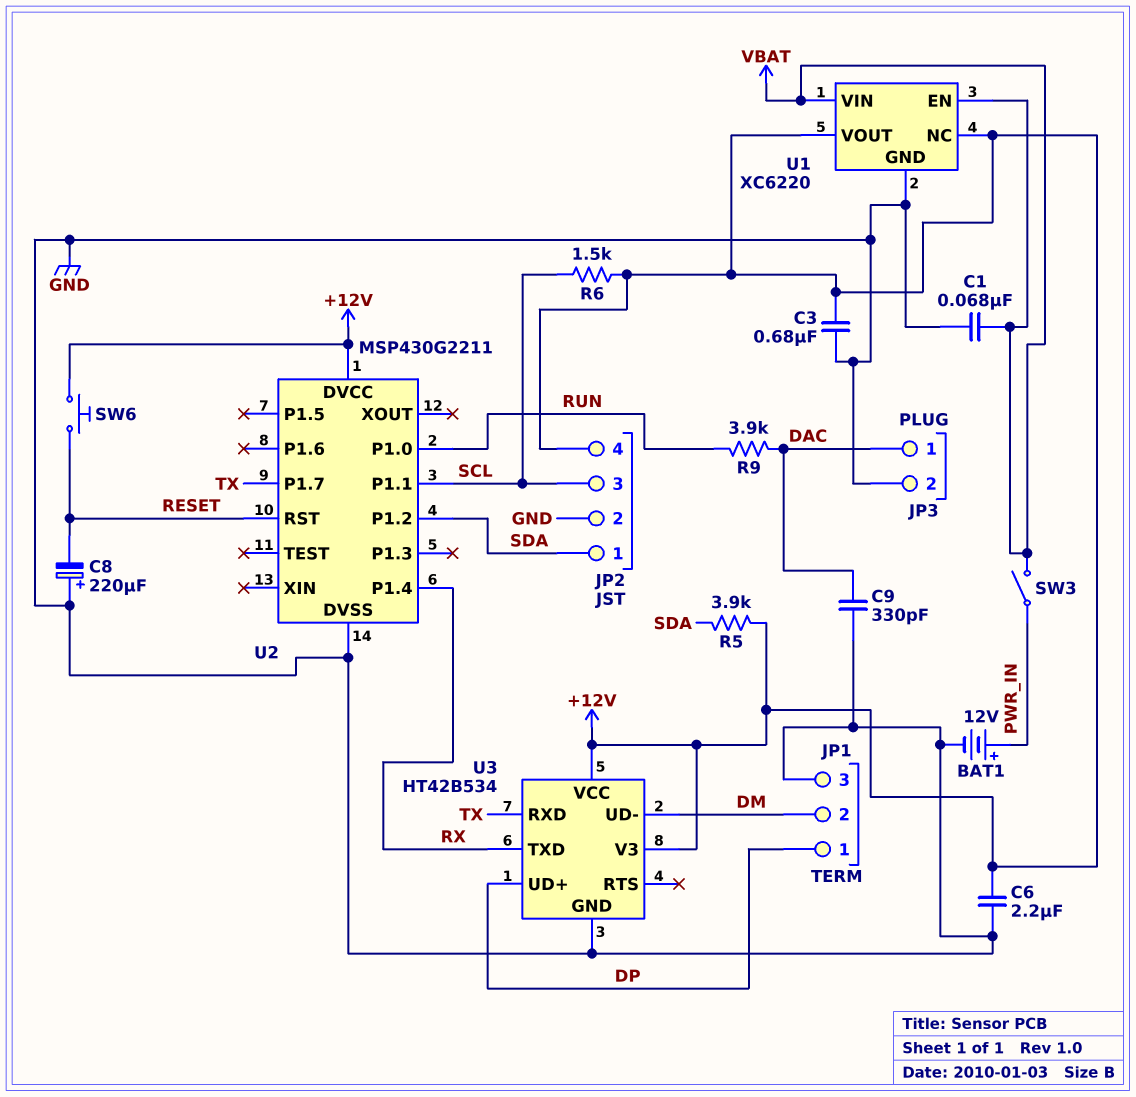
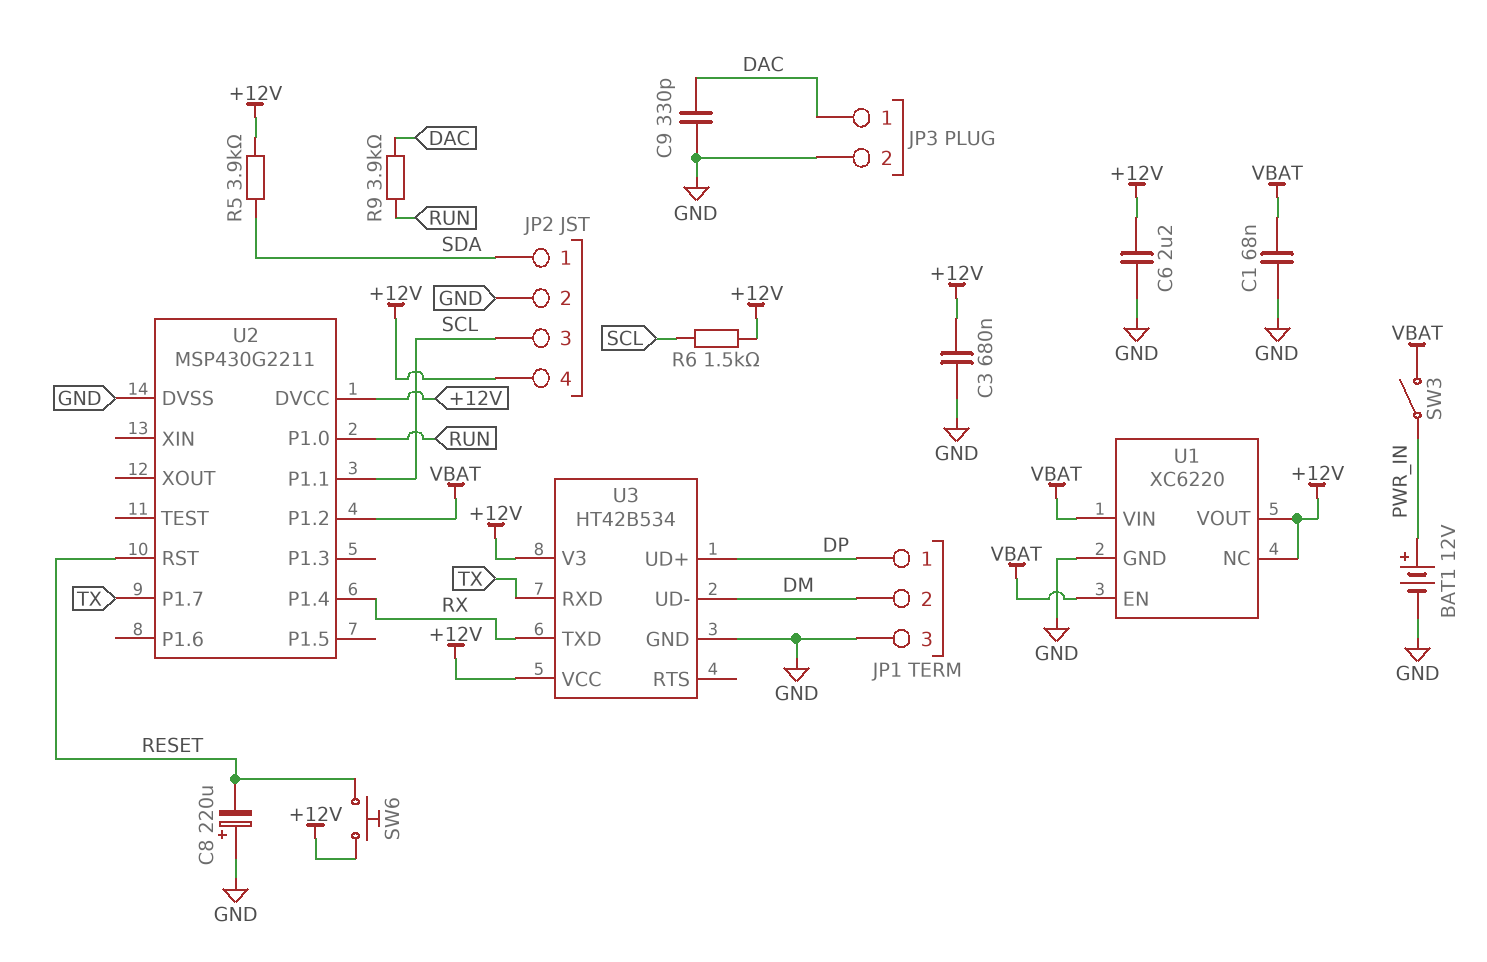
U2 pin P1.2: SDA -> VBAT

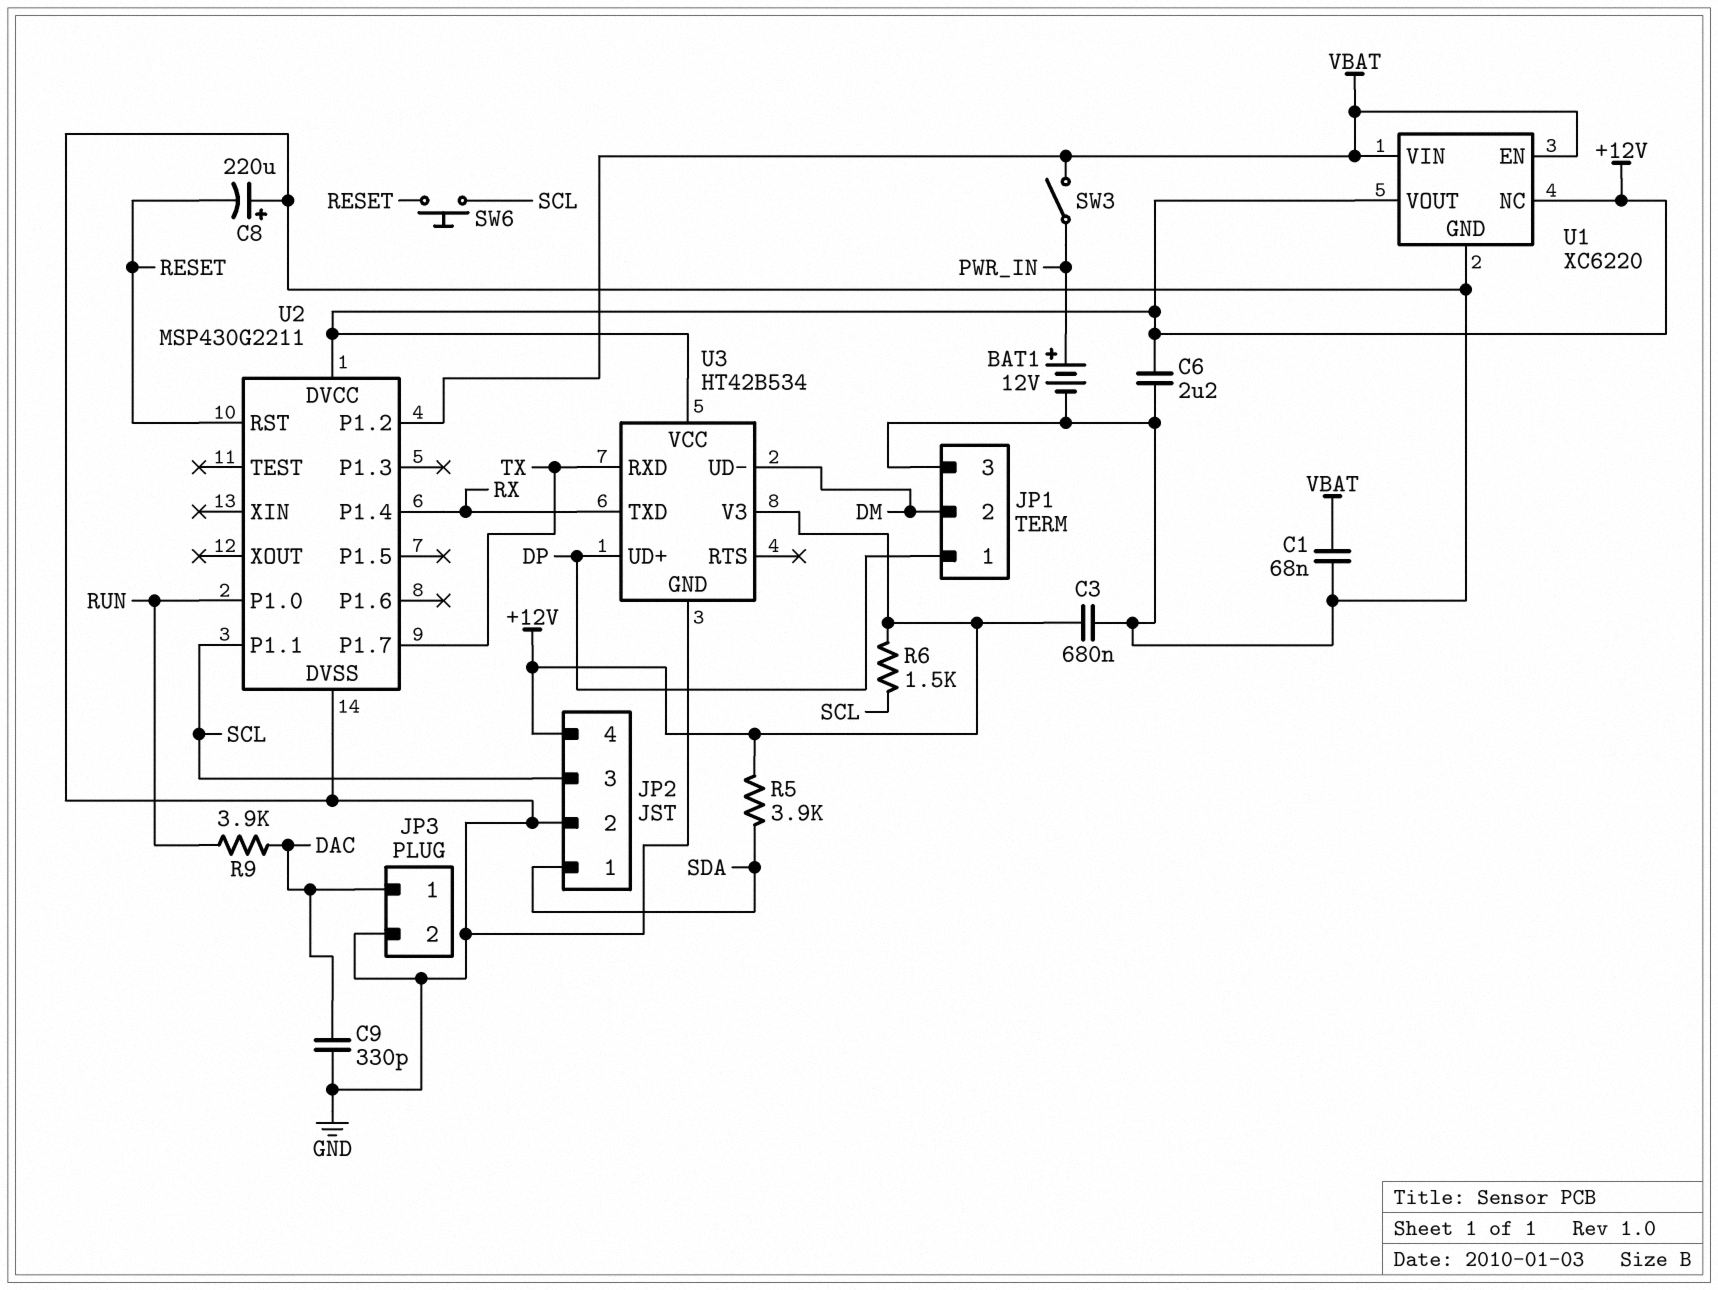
SW6: button (+12V, RESET) -> button (RESET, SCL)

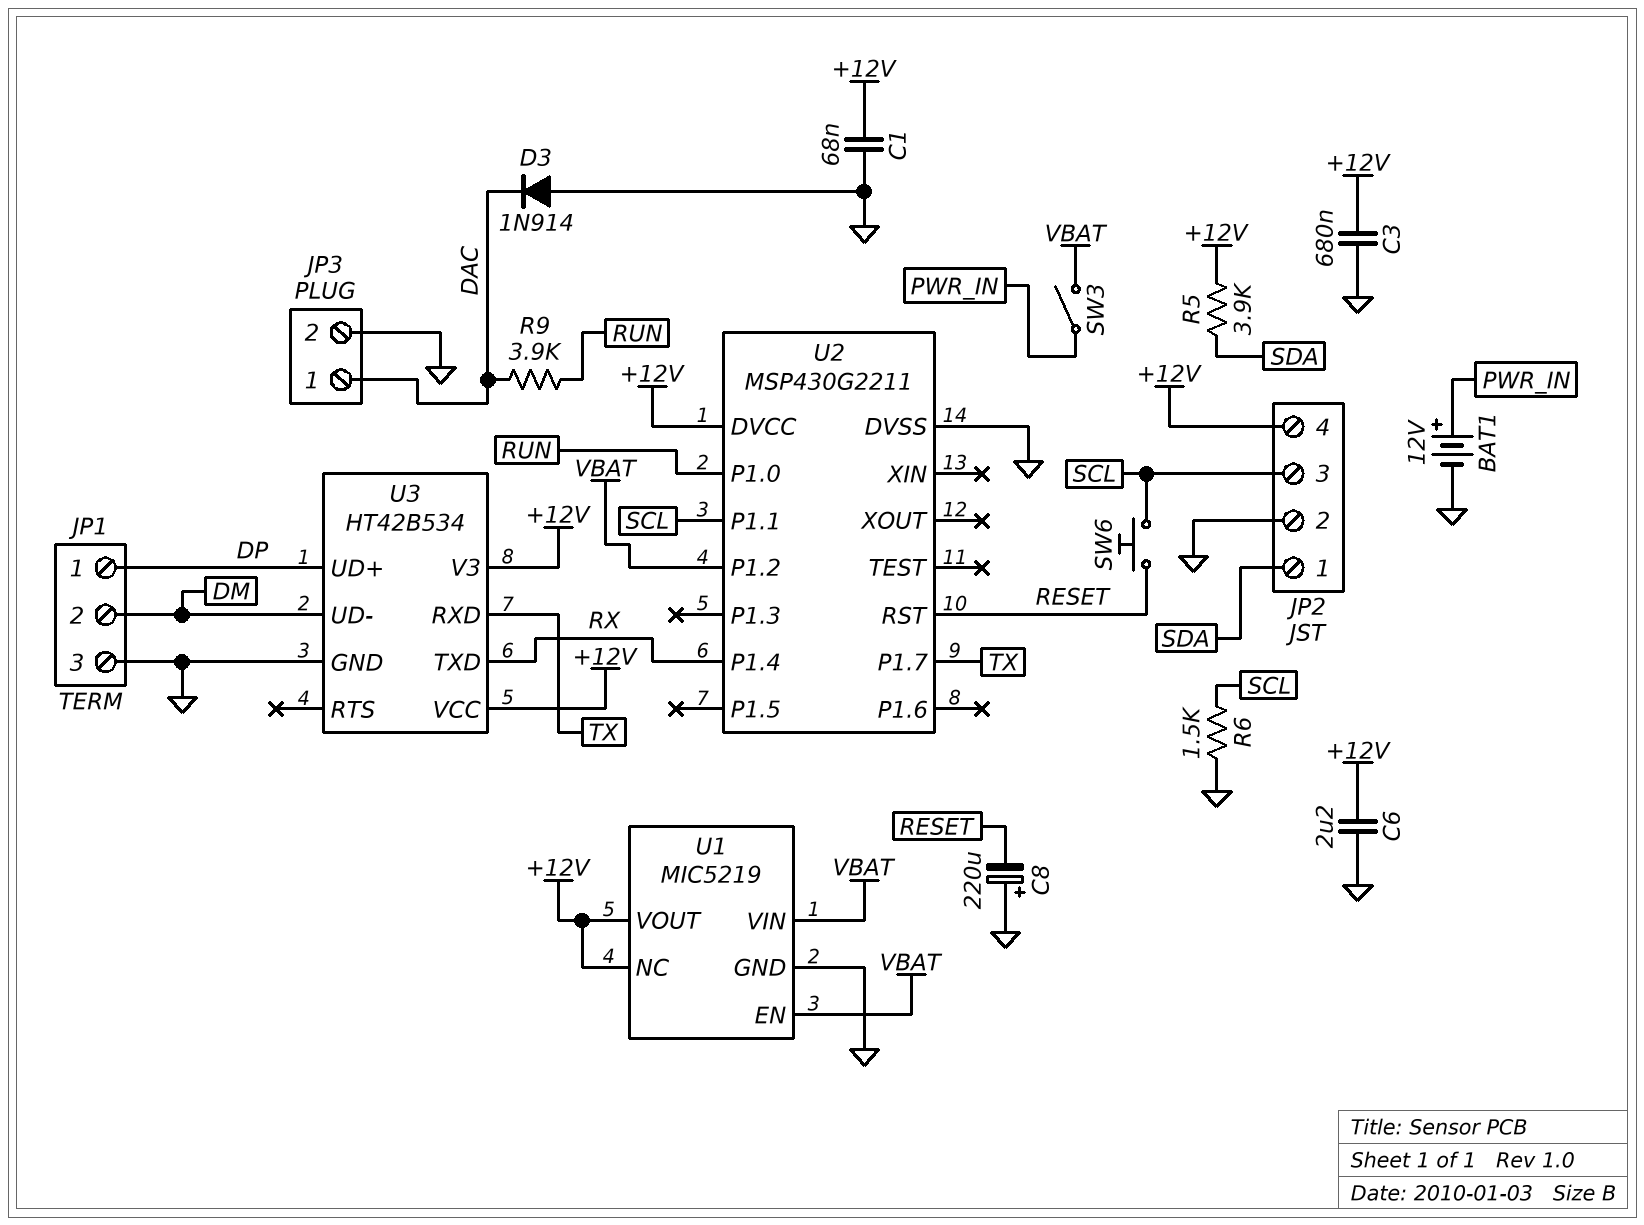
C1: 68nF (GND, VBAT) -> 68nF (+12V, GND)
C9: 330pF (DAC, GND) -> none
D3: none -> diode 1N914 (A GND, K DAC)
R6: 1.5k (+12V, SCL) -> 1.5k (GND, SCL)
U1: XC6220 -> MIC5219

